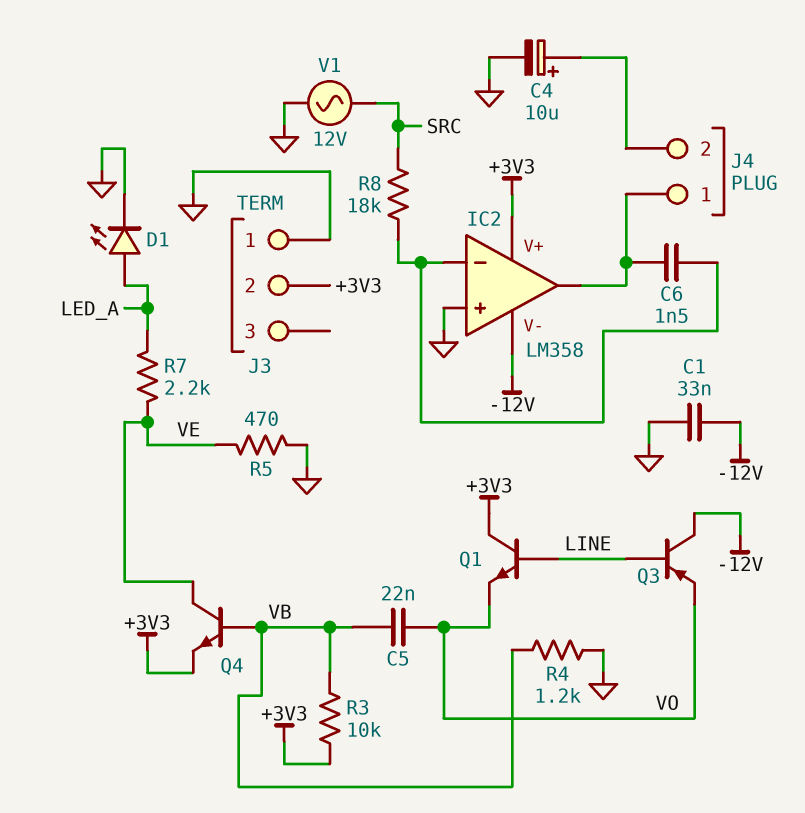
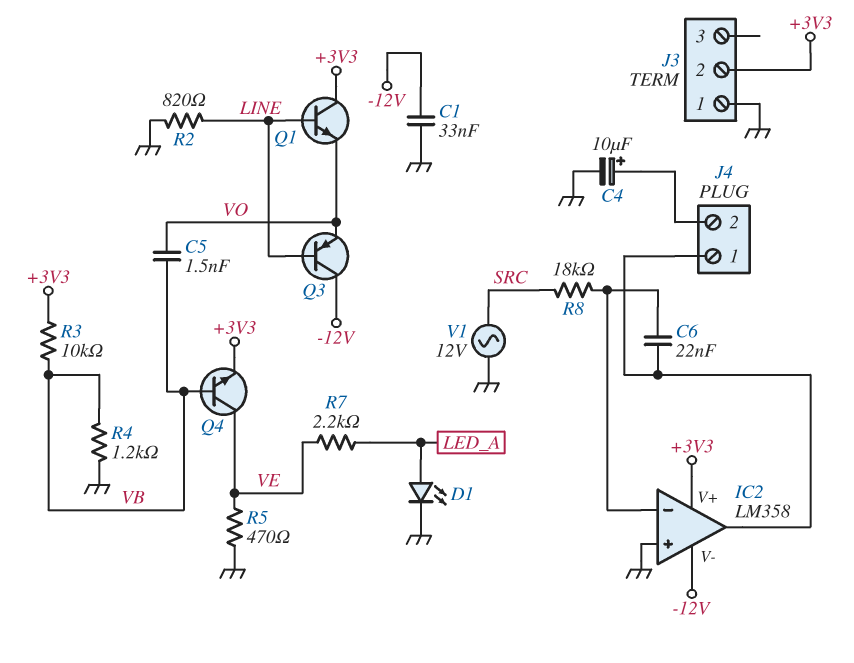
C5: 22nF (VB, VO) -> 1.5nF (VB, VO)
C6: 1.5nF (IC2/in-, IC2/out) -> 22nF (IC2/in-, IC2/out)
R2: none -> 820 (GND, LINE)

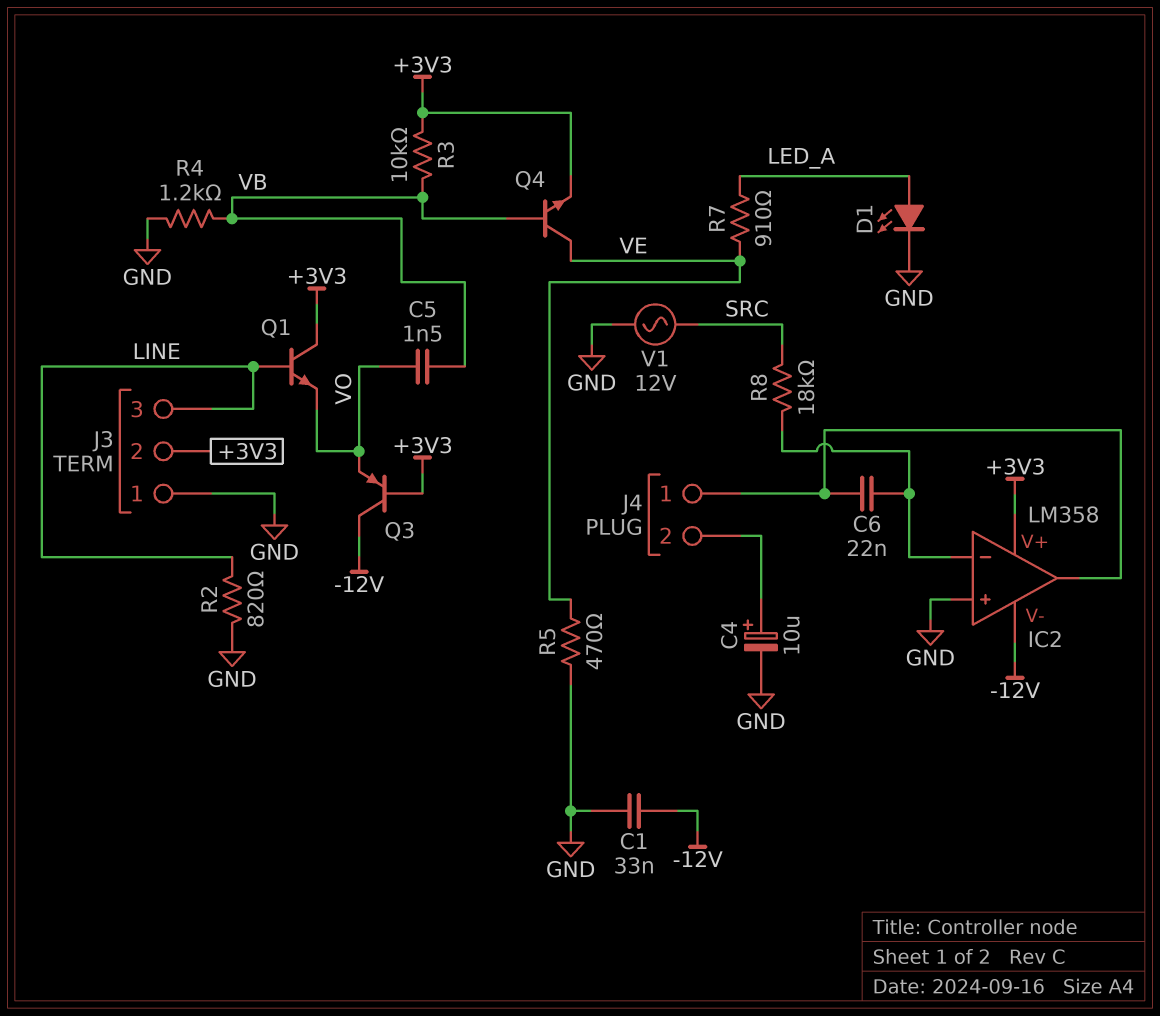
J3 pin 3: none -> LINE
Q3: PNP (B LINE, C -12V, E VO) -> PNP (B +3V3, C -12V, E VO)
R7: 2.2k (LED_A, VE) -> 910 (LED_A, VE)

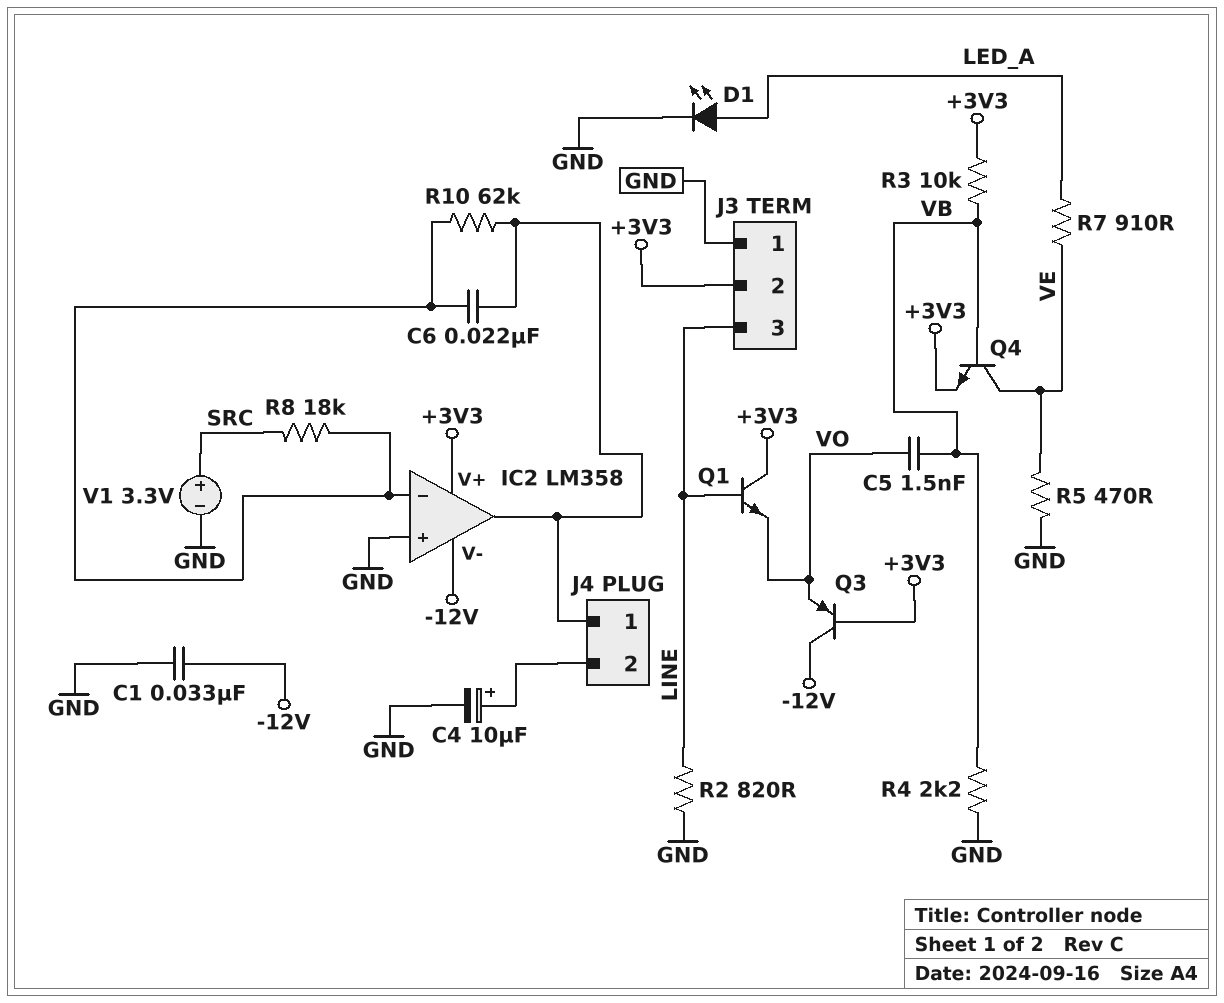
R4: 1.2k (GND, VB) -> 2.2k (GND, VB)
R10: none -> 62k (IC2/in-, IC2/out)
V1: AC 12V (GND, SRC) -> 3.3V (plus SRC, minus GND)

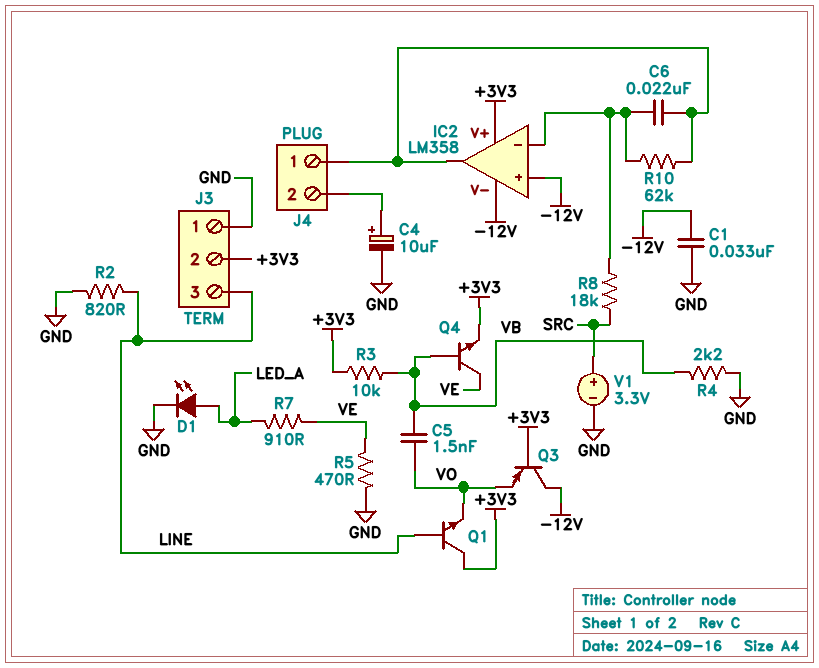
IC2 pin in+: GND -> -12V

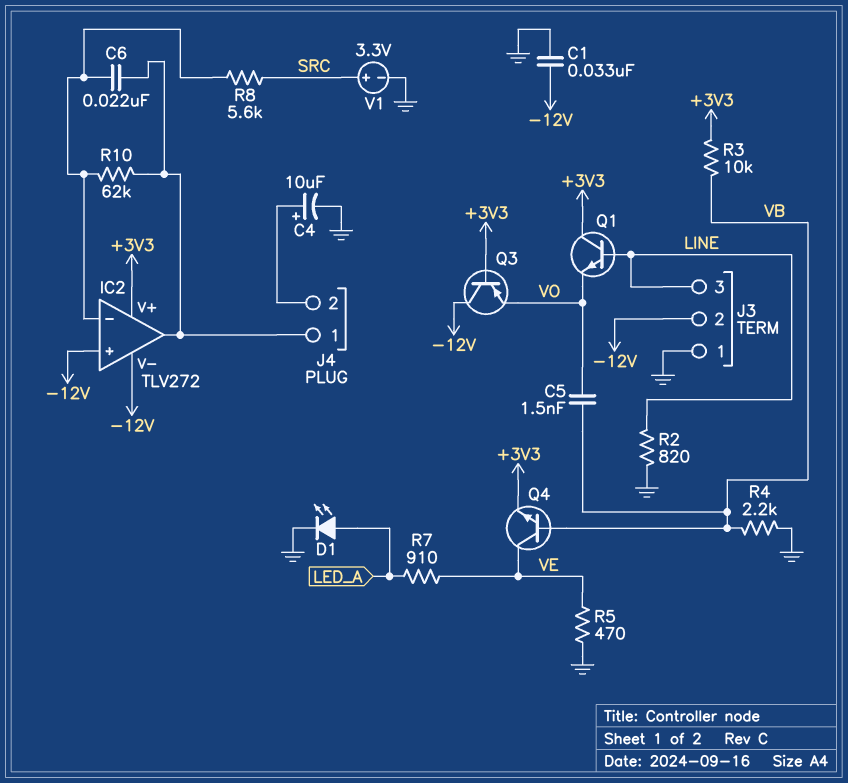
IC2: LM358 -> TLV272
J3 pin 2: +3V3 -> -12V
R8: 18k (IC2/in-, SRC) -> 5.6k (IC2/in-, SRC)

